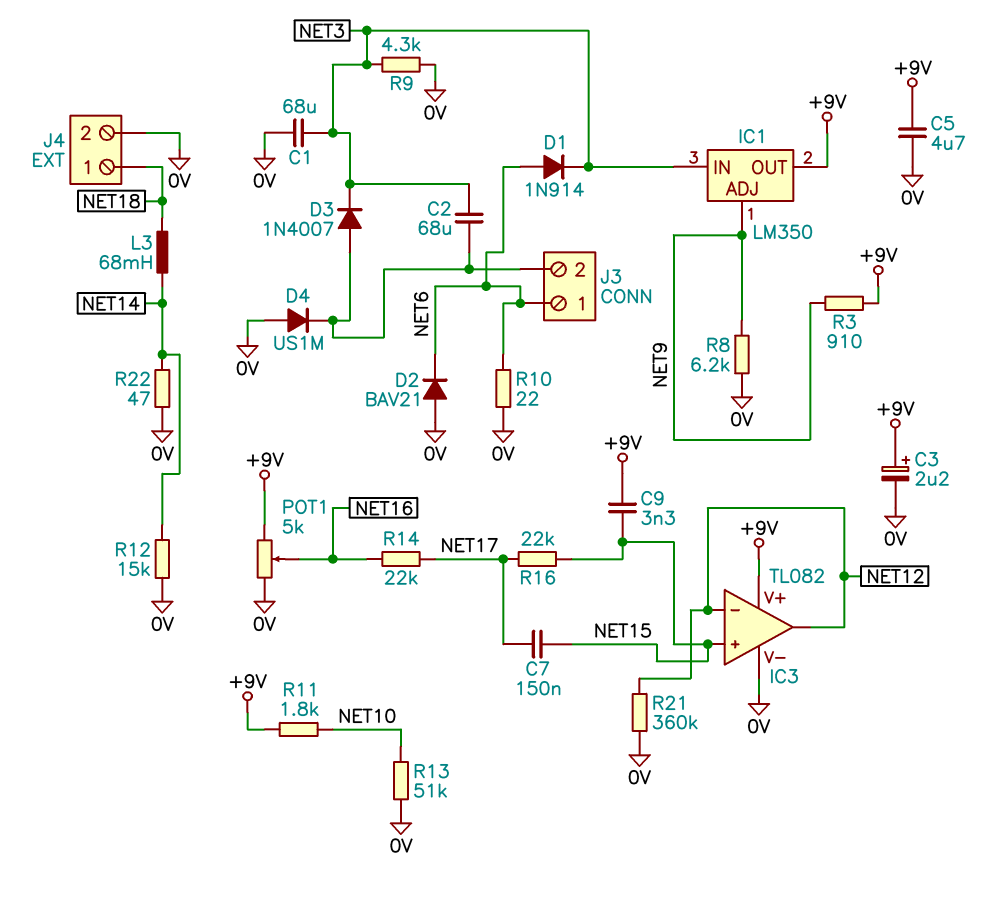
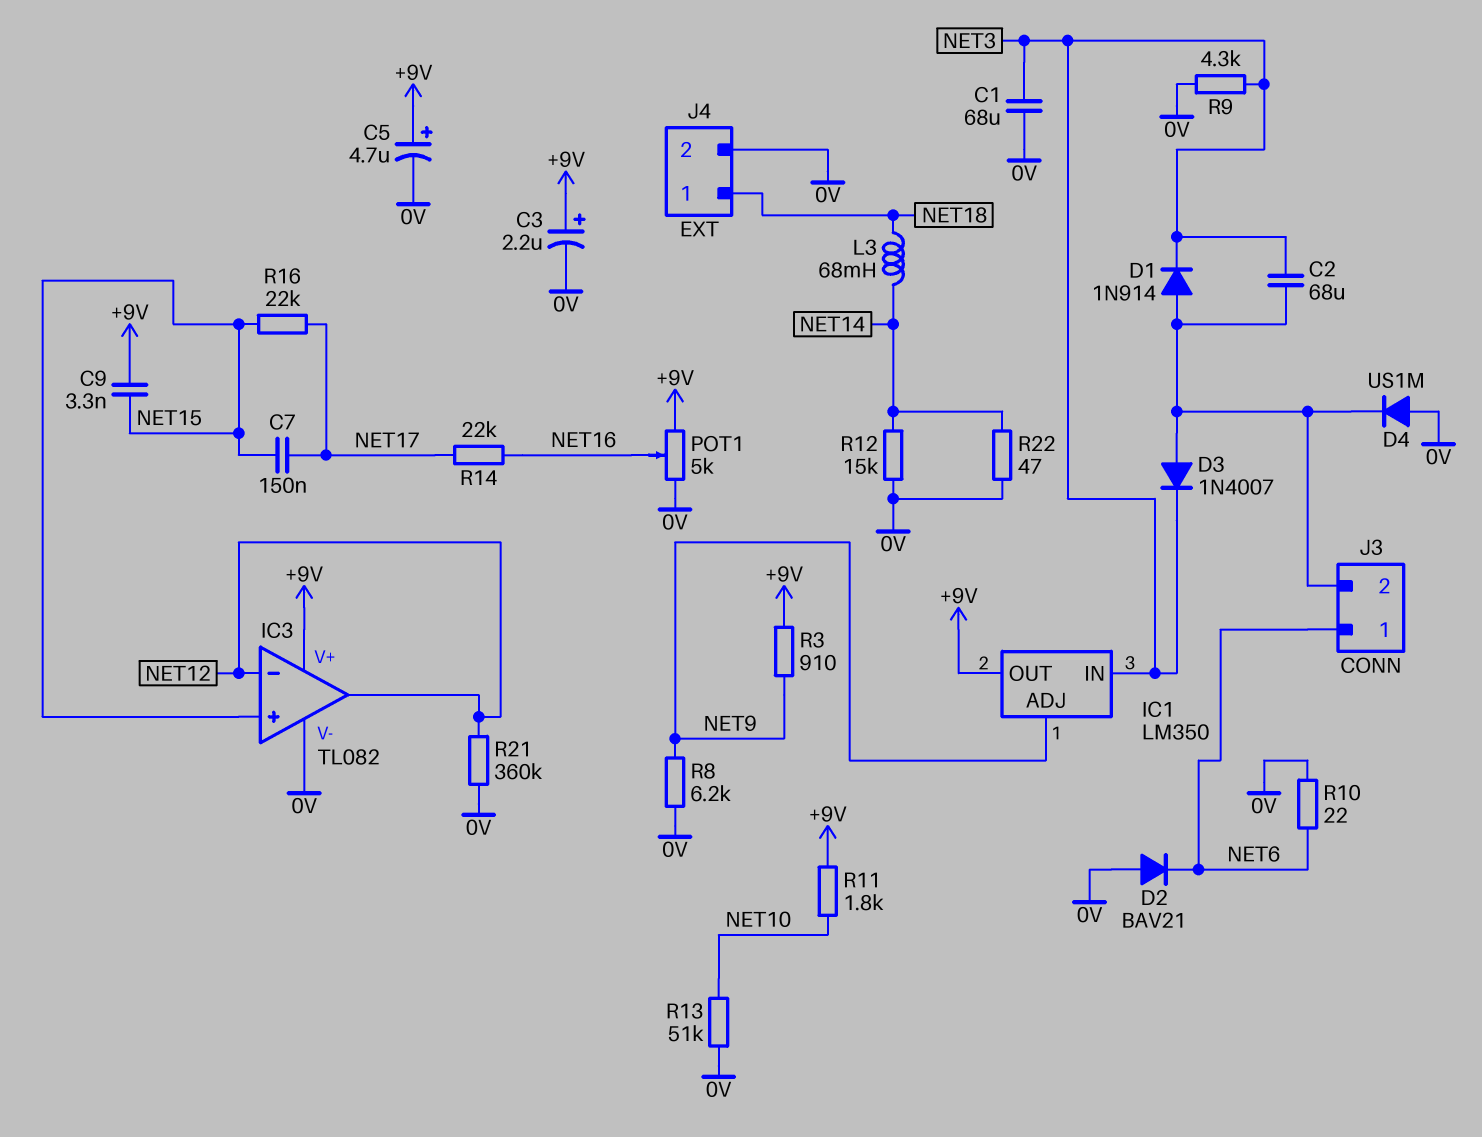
C5: 4.7uF (+9V, 0V) -> 4.7uF (plus +9V, minus 0V)
D1: diode 1N914 (A NET6, K NET3) -> diode 1N914 (A J3/2, K NET3)

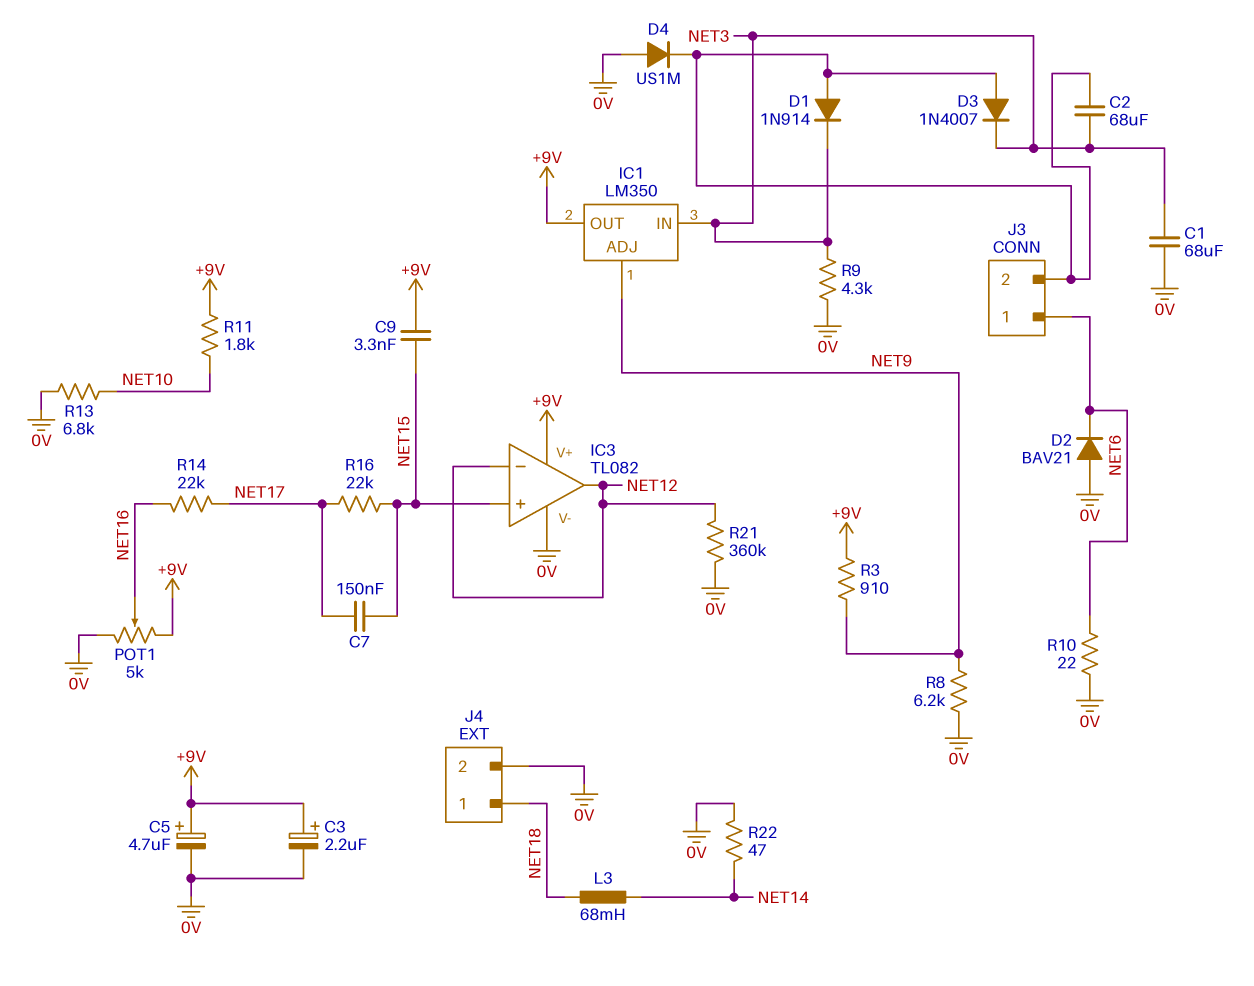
R12: 15k (0V, NET14) -> none
R13: 51k (0V, NET10) -> 6.8k (0V, NET10)

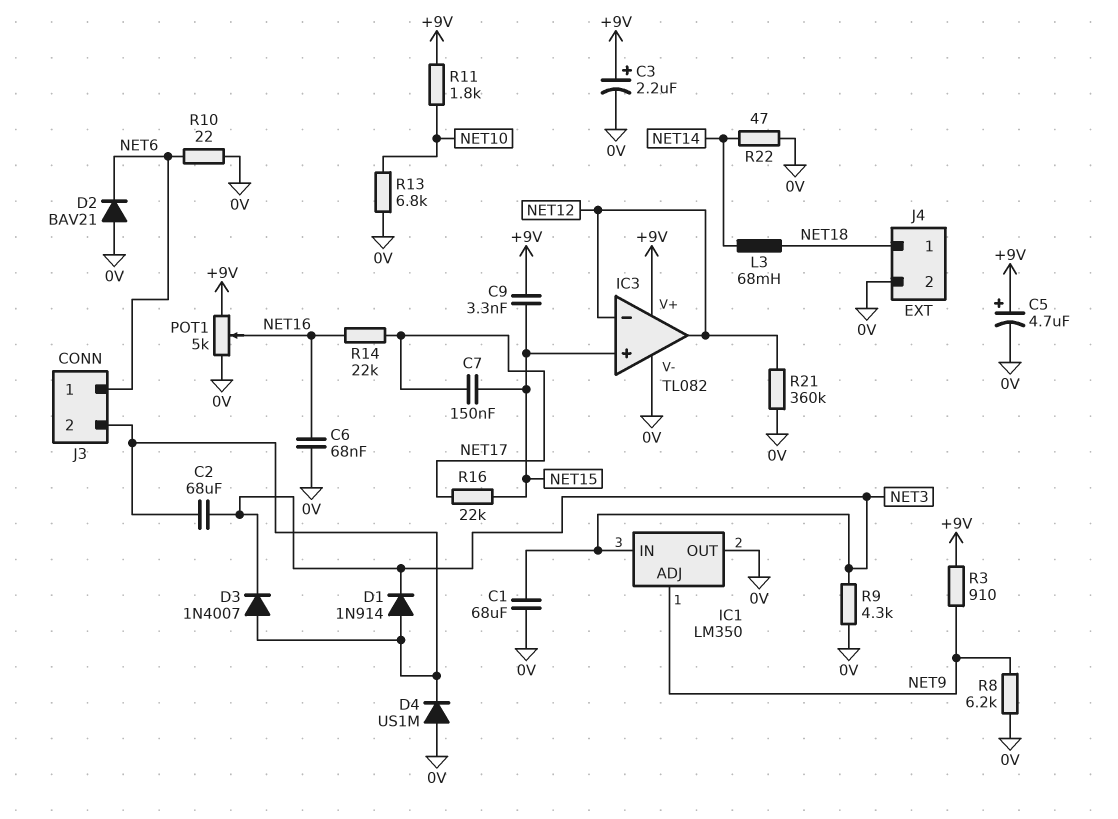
C6: none -> 68nF (0V, NET16)
IC1 pin OUT: +9V -> 0V

